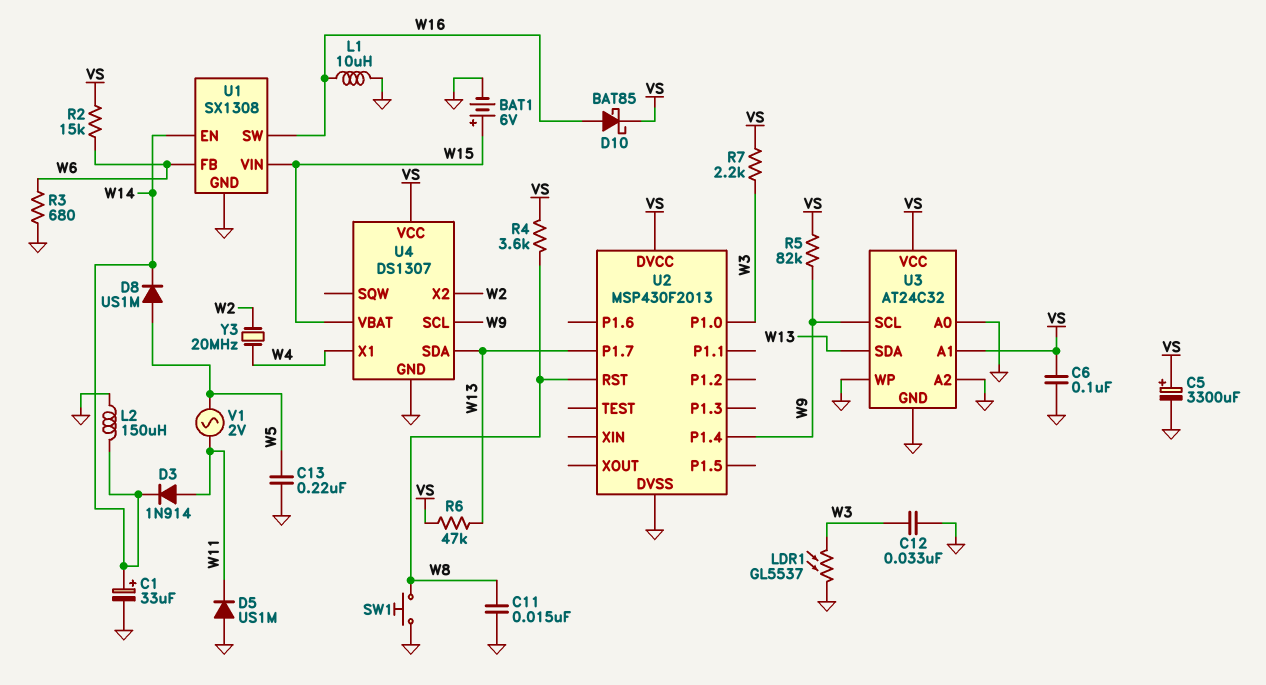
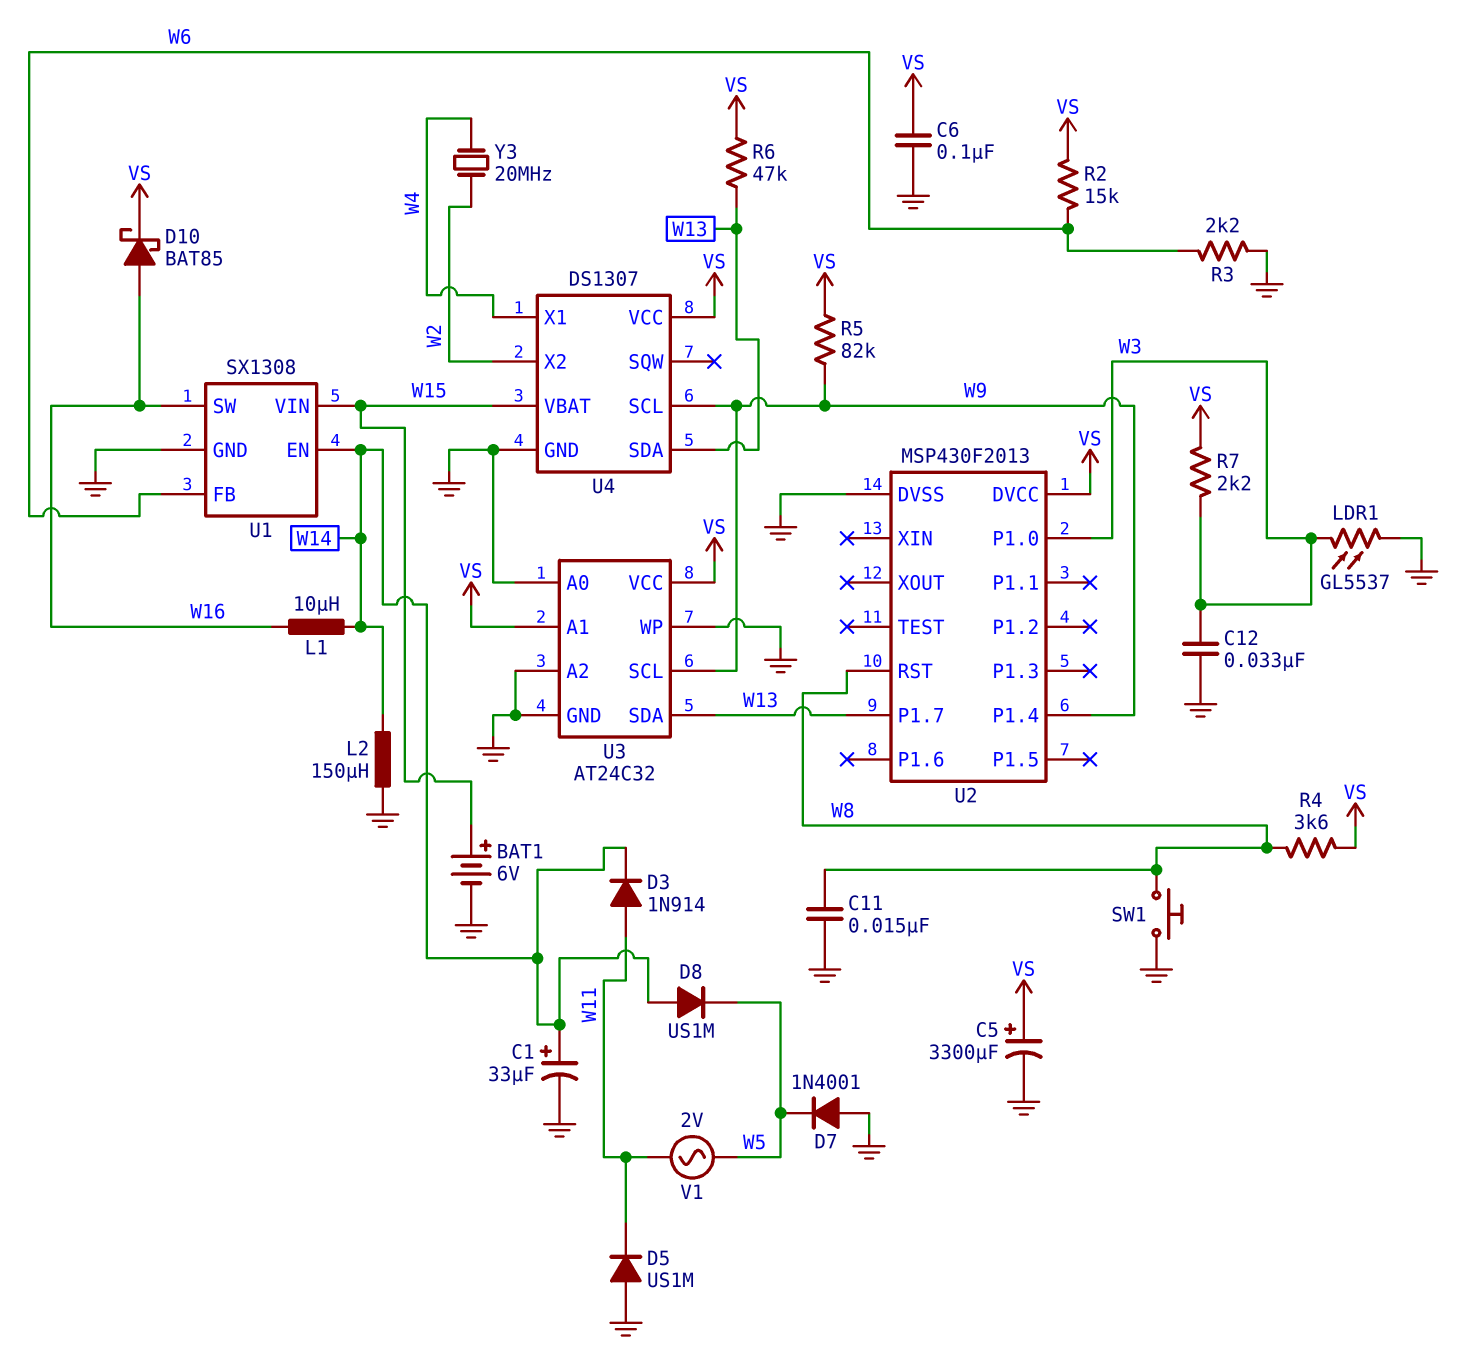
C13: 220nF (GND, W5) -> none
D7: none -> diode 1N4001 (A GND, K W5)
D8: diode US1M (A W5, K W14) -> diode US1M (A W14, K W5)
L1: 10uH (GND, W16) -> 10uH (W14, W16)
R3: 680 (GND, W6) -> 2.2k (GND, W6)

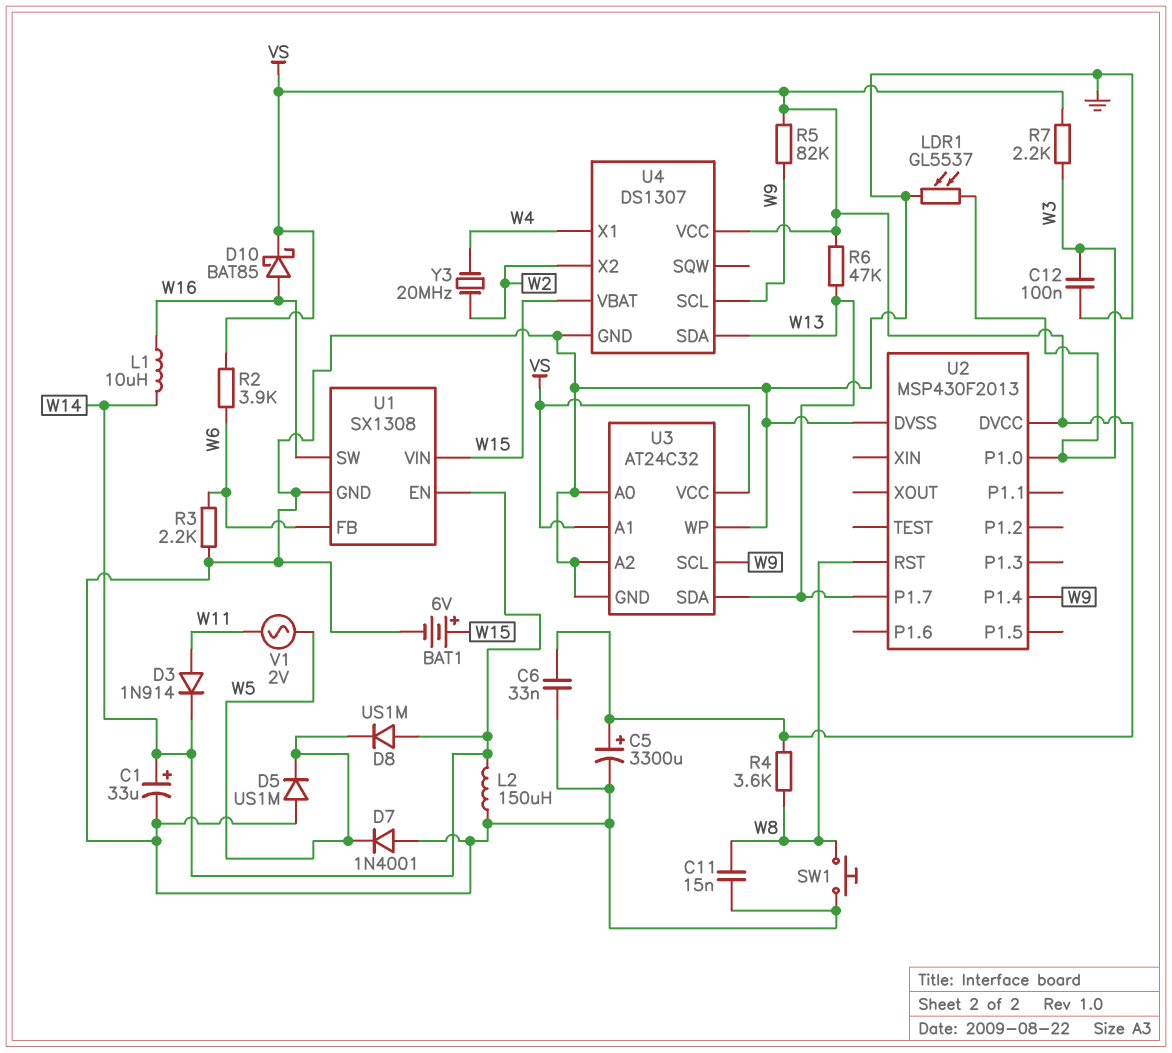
C6: 100nF (GND, VS) -> 33nF (GND, VS)
C12: 33nF (GND, W3) -> 100nF (GND, W3)
D5: diode US1M (A GND, K W11) -> diode US1M (A GND, K W5)
R2: 15k (VS, W6) -> 3.9k (VS, W6)

